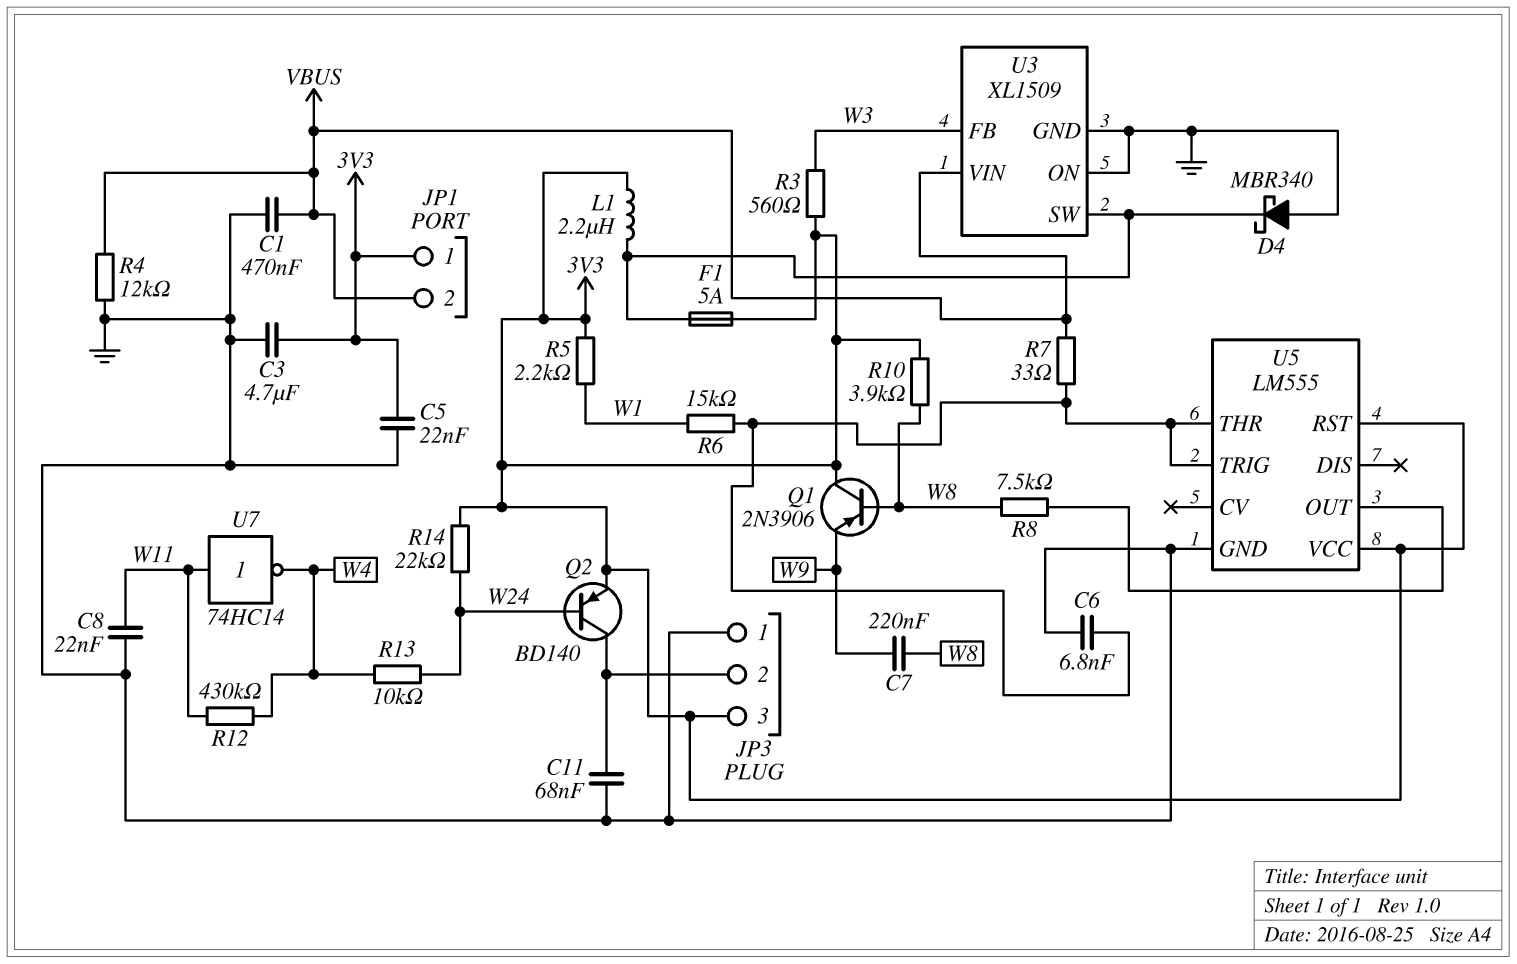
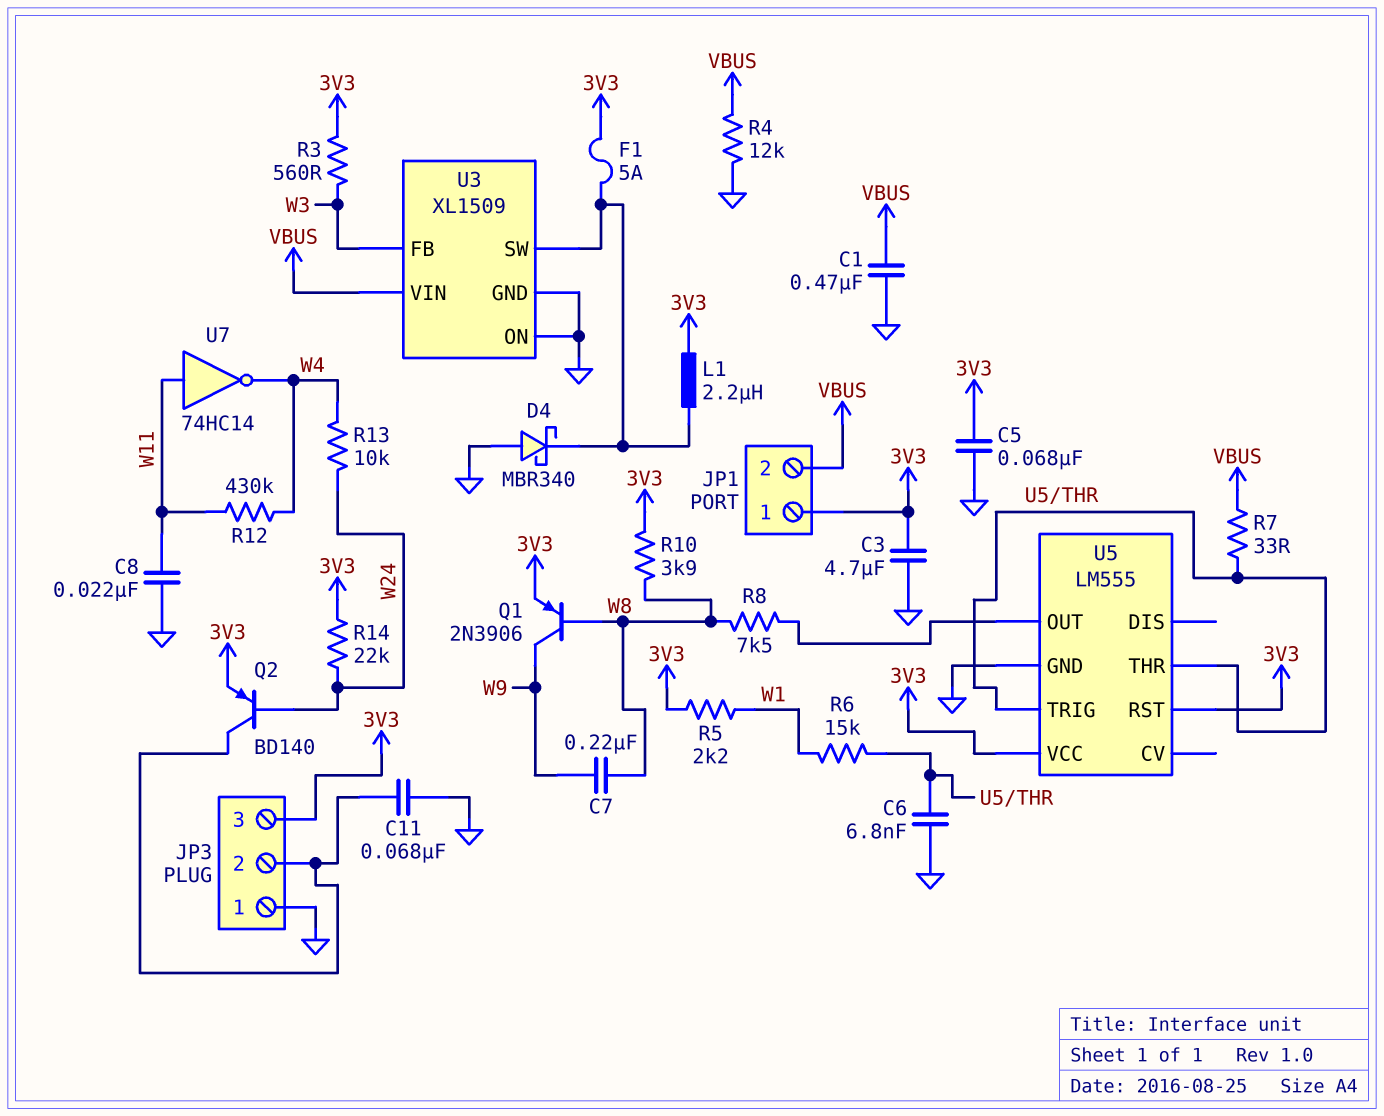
C5: 22nF (3V3, GND) -> 68nF (3V3, GND)
Q1: PNP 2N3906 (B W8, C 3V3, E W9) -> PNP 2N3906 (B W8, C W9, E 3V3)

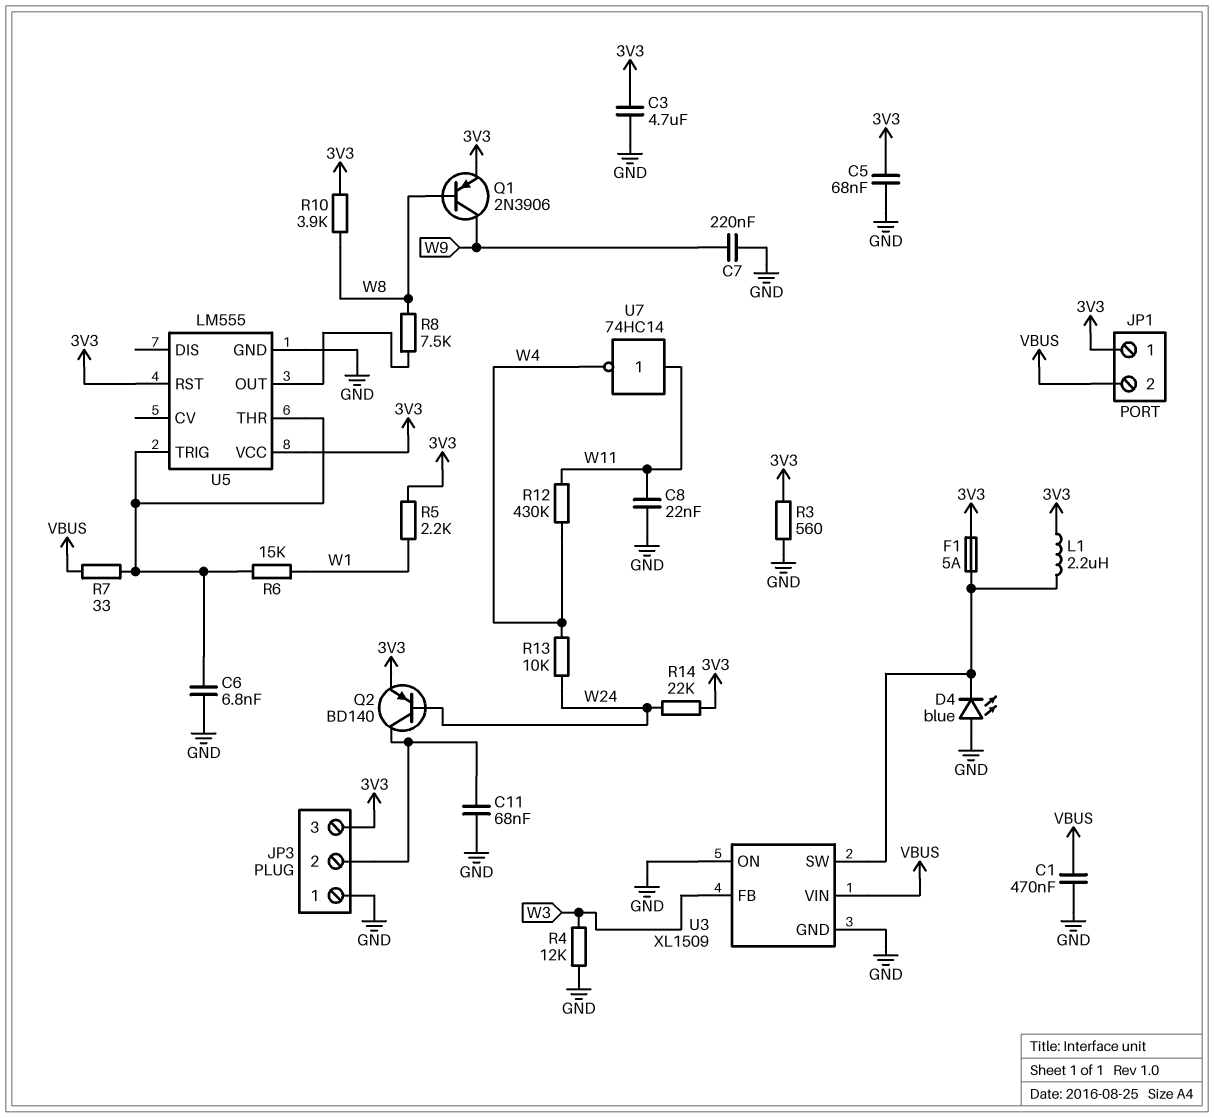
C7: 220nF (W8, W9) -> 220nF (GND, W9)
D4: schottky MBR340 (A GND, K U3/SW) -> LED blue (A GND, K U3/SW)
R3: 560 (3V3, W3) -> 560 (3V3, GND)
R4: 12k (GND, VBUS) -> 12k (GND, W3)

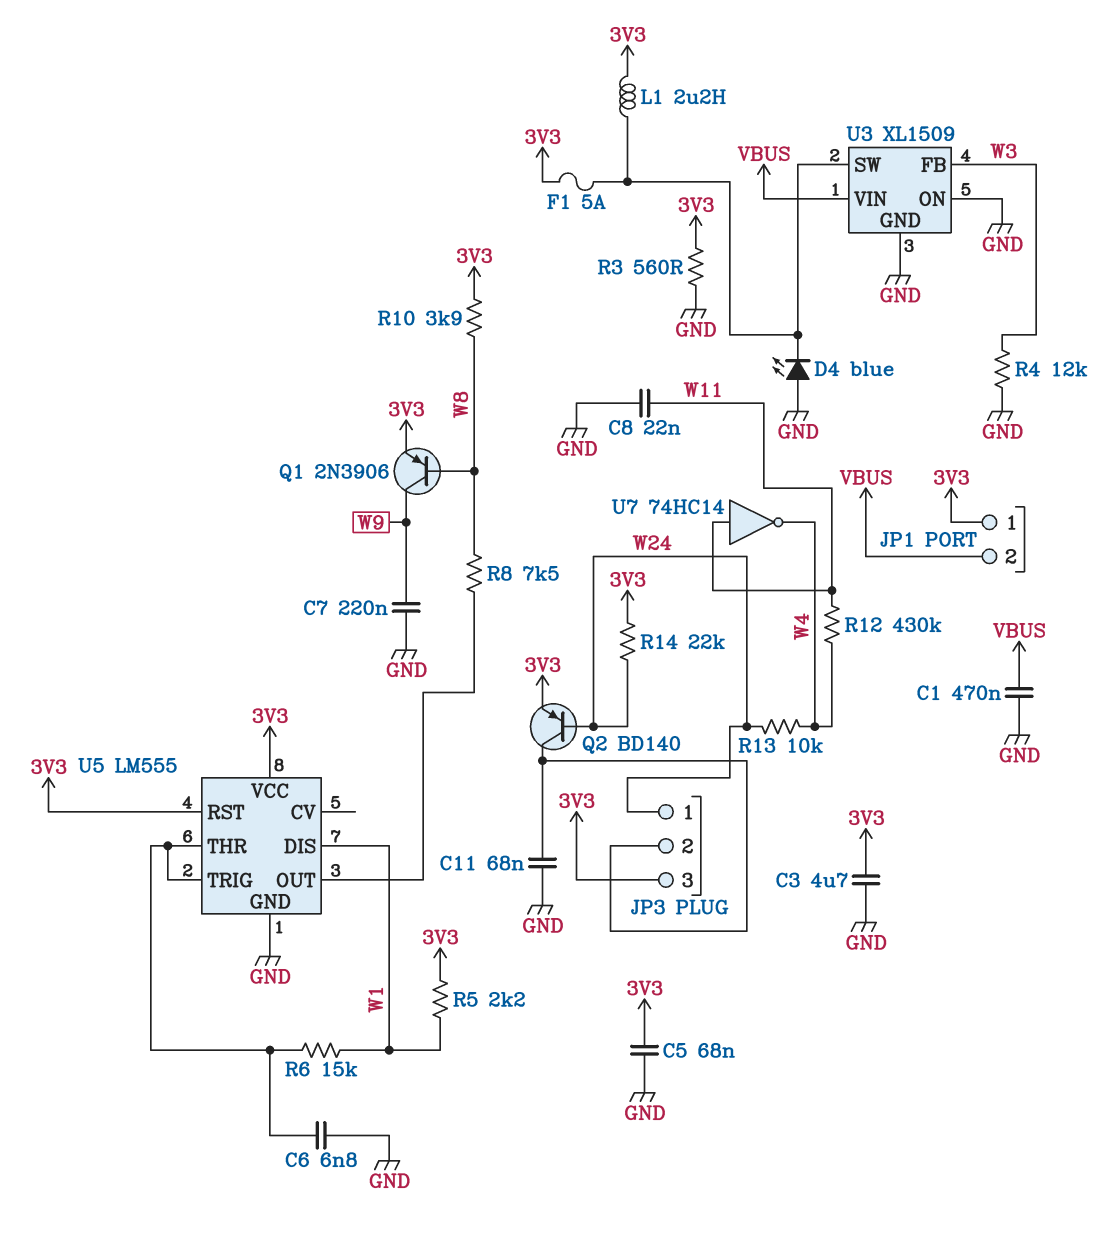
JP3 pin 1: GND -> W24
R7: 33 (U5/THR, VBUS) -> none
U5 pin DIS: none -> W1

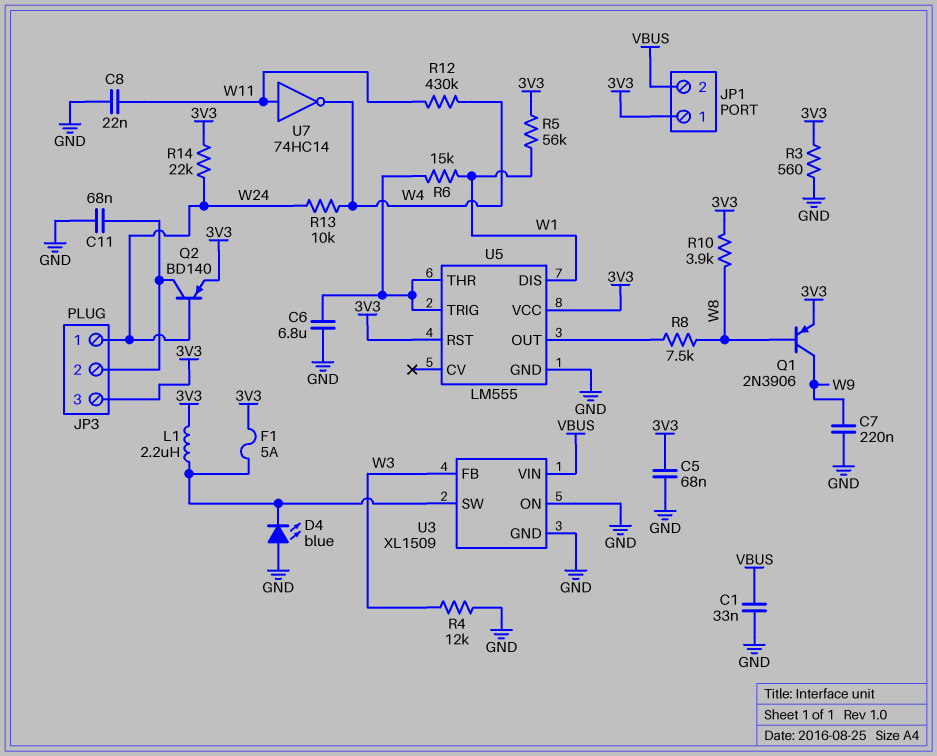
C1: 470nF (GND, VBUS) -> 33nF (GND, VBUS)
C3: 4.7uF (3V3, GND) -> none
C6: 6.8nF (GND, U5/THR) -> 6.8uF (GND, U5/THR)
R5: 2.2k (3V3, W1) -> 56k (3V3, W1)

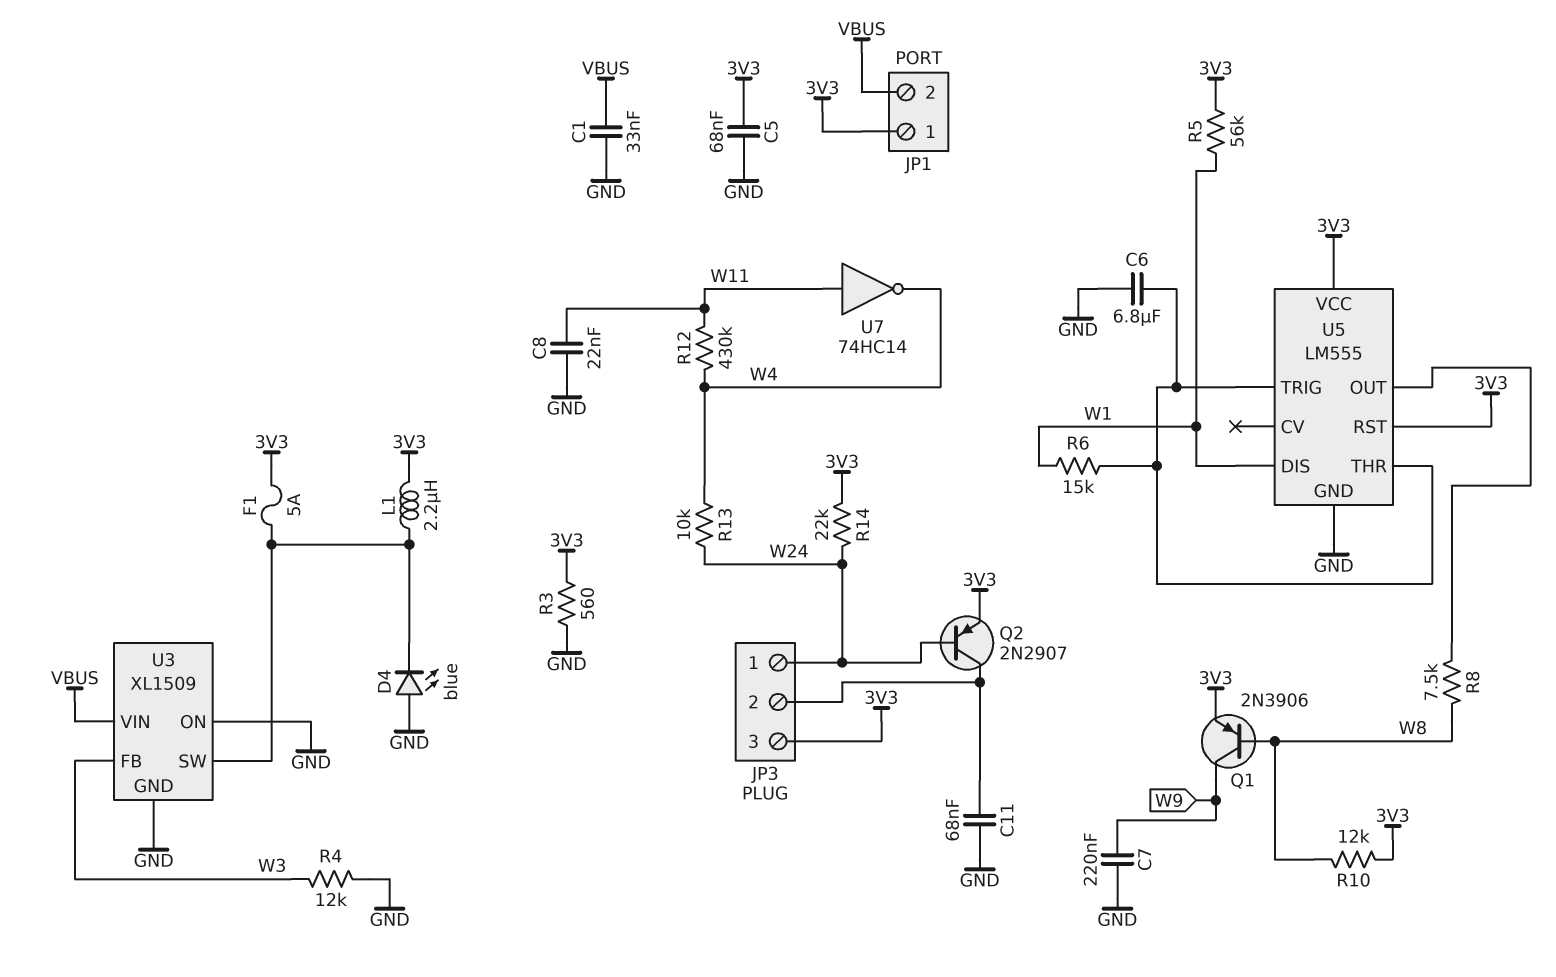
Q2: PNP BD140 (B W24, C JP3/2, E 3V3) -> PNP 2N2907 (B W24, C JP3/2, E 3V3)
R10: 3.9k (3V3, W8) -> 12k (3V3, W8)

